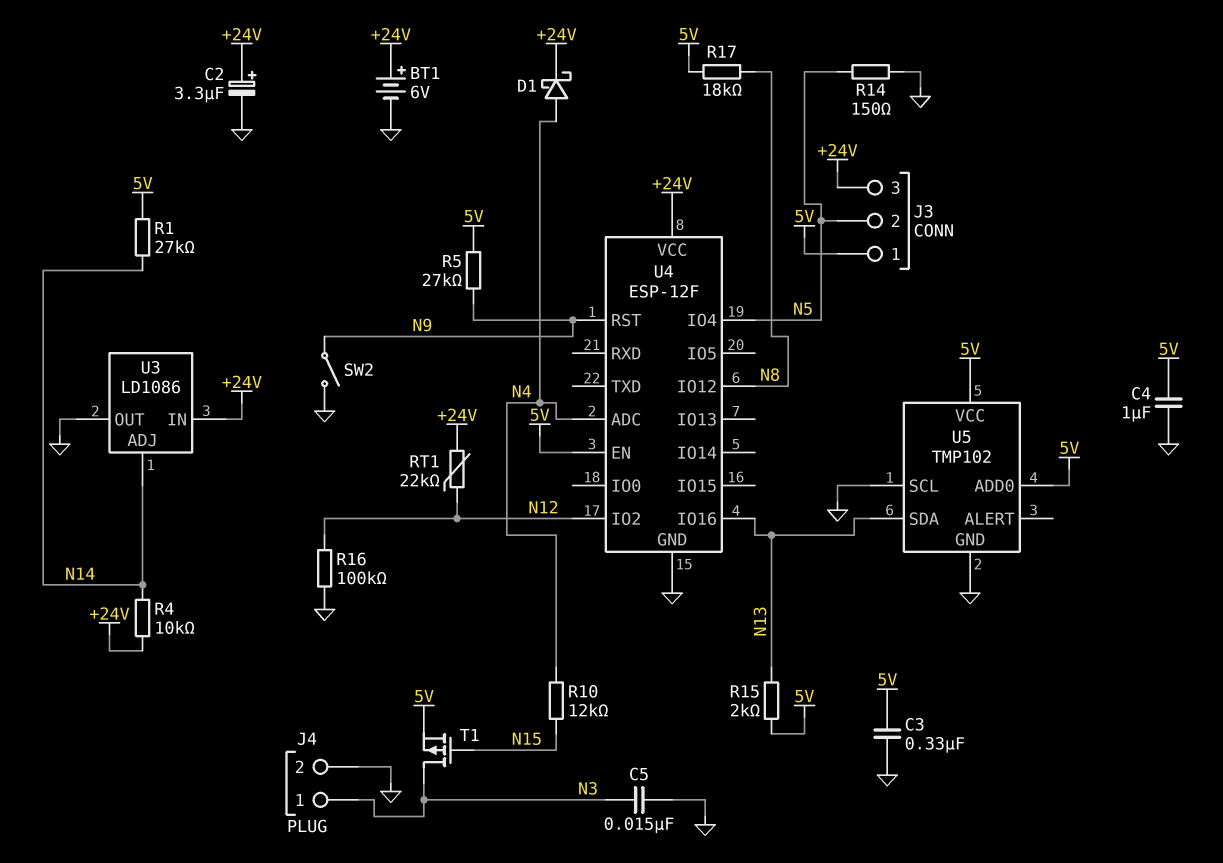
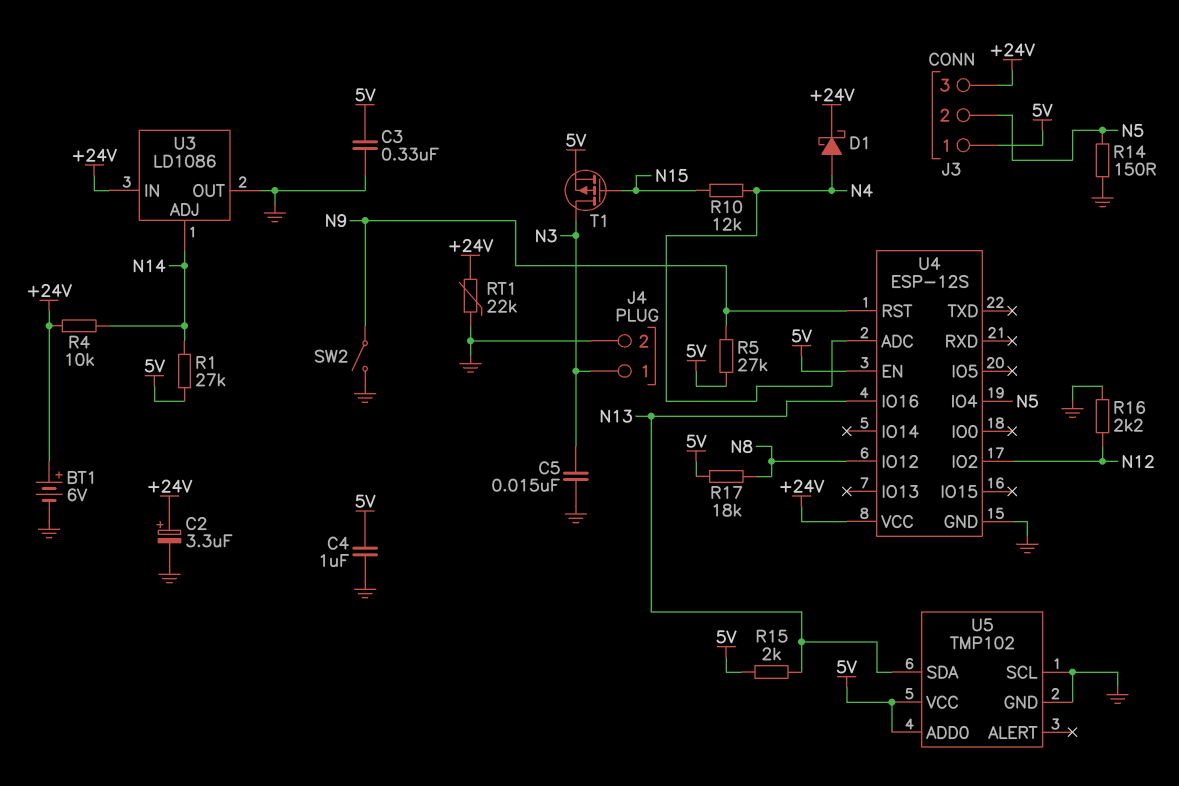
R16: 100k (GND, N12) -> 2.2k (GND, N12)
RT1: 22k (+24V, N12) -> 22k (+24V, GND)
U4: ESP-12F -> ESP-12S

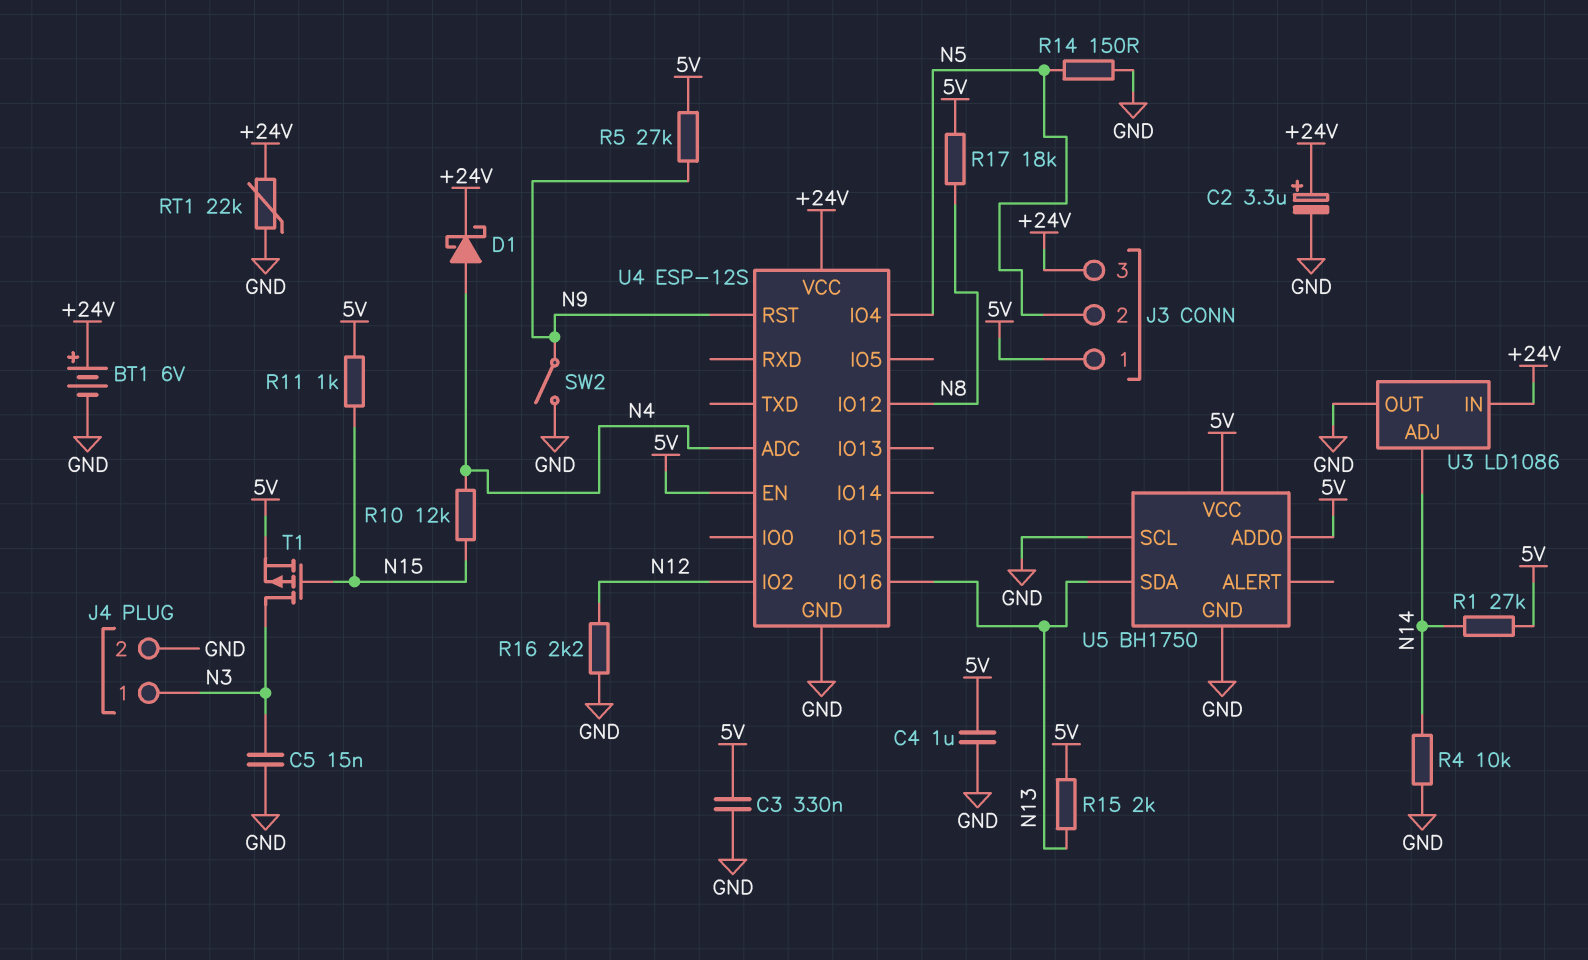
R4: 10k (+24V, N14) -> 10k (GND, N14)
R11: none -> 1k (5V, N15)
U5: TMP102 -> BH1750

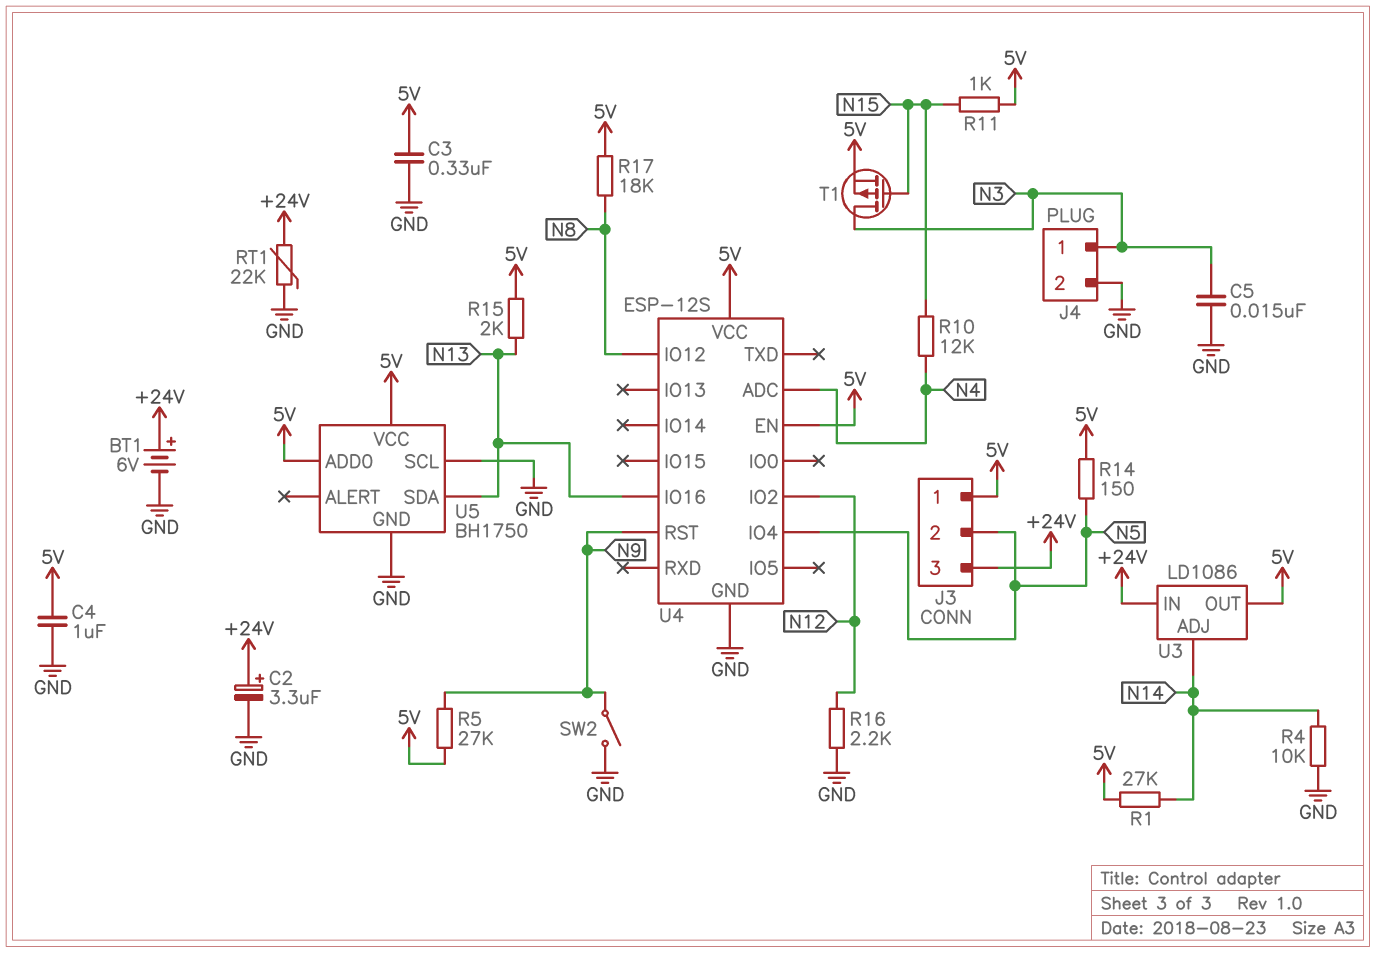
D1: schottky (A N4, K +24V) -> none
R14: 150 (GND, N5) -> 150 (5V, N5)
U3 pin OUT: GND -> 5V
U4 pin VCC: +24V -> 5V

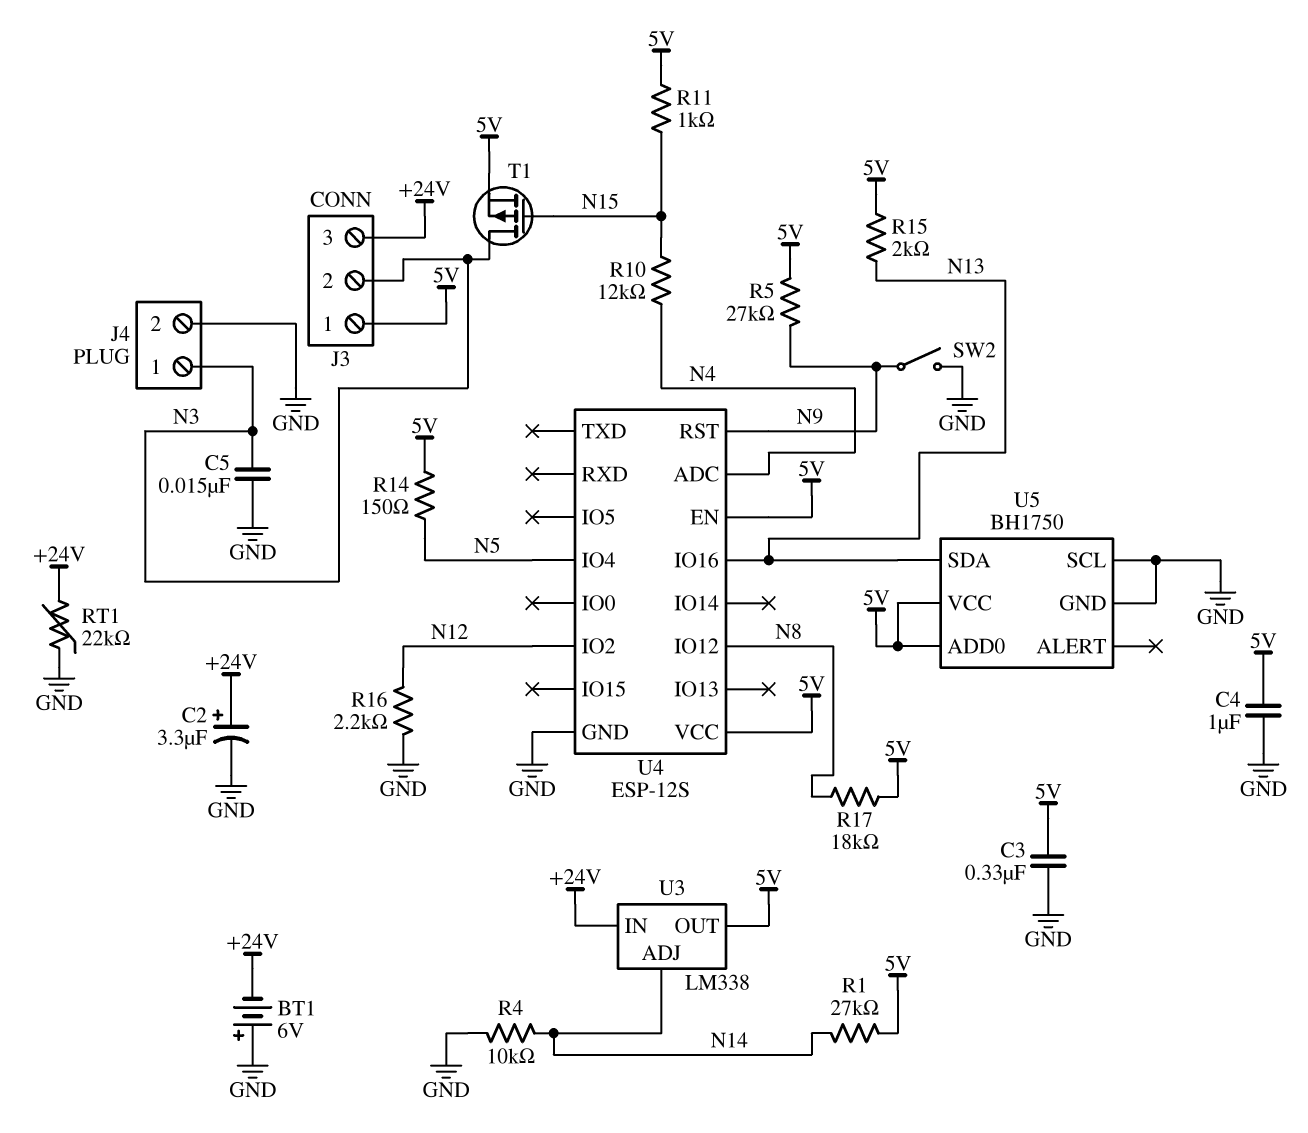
BT1: 6V (plus +24V, minus GND) -> 6V (plus GND, minus +24V)
J3 pin 2: N5 -> N3
U3: LD1086 -> LM338

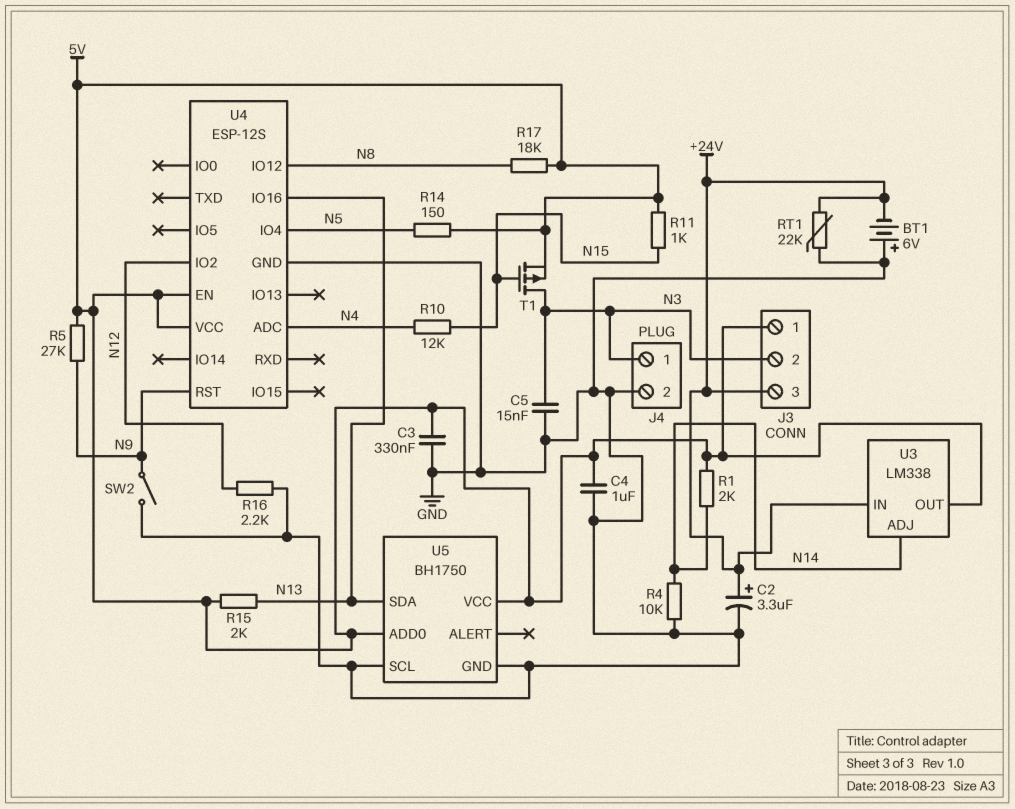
R1: 27k (5V, N14) -> 2k (5V, N14)

